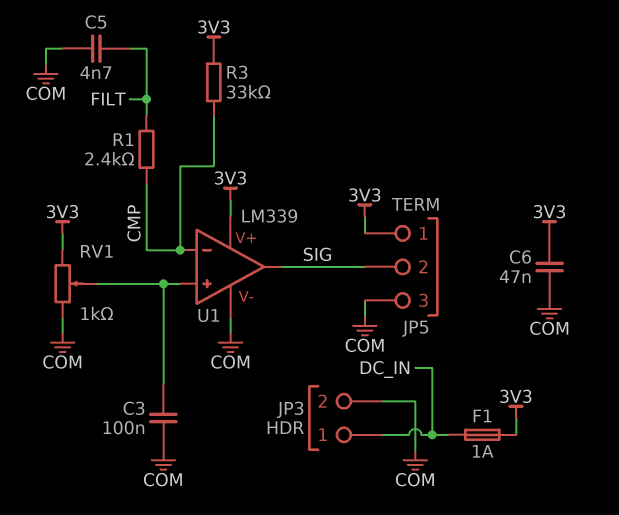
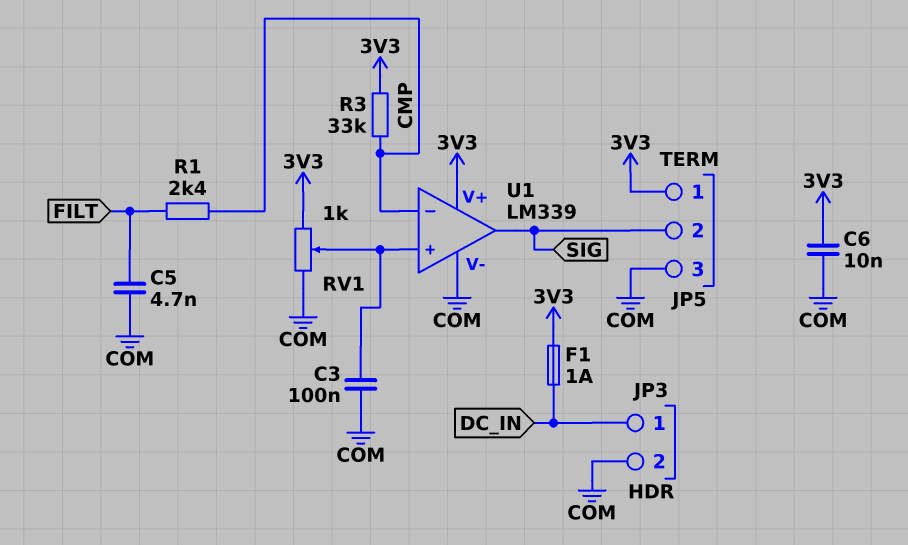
C6: 47nF (3V3, COM) -> 10nF (3V3, COM)

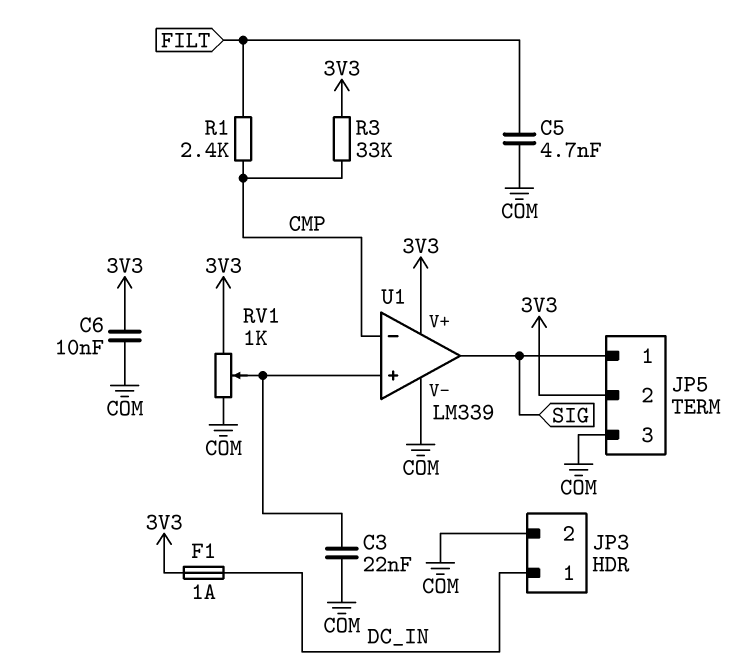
C3: 100nF (COM, U1/in+) -> 22nF (COM, U1/in+)
JP5 pin 1: 3V3 -> SIG
JP5 pin 2: SIG -> 3V3

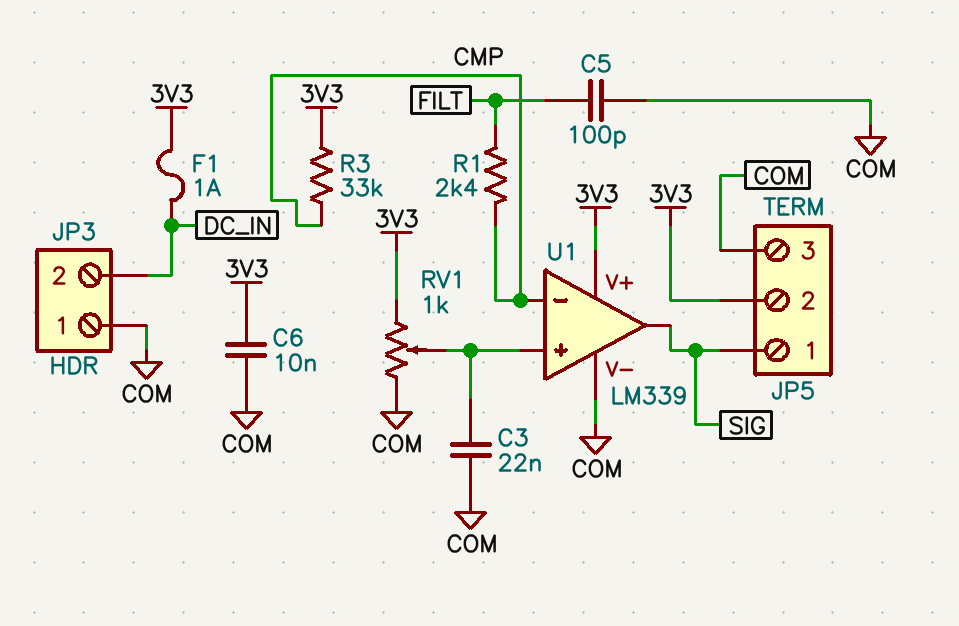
C5: 4.7nF (COM, FILT) -> 100pF (COM, FILT)
JP3 pin 1: DC_IN -> COM
JP3 pin 2: COM -> DC_IN

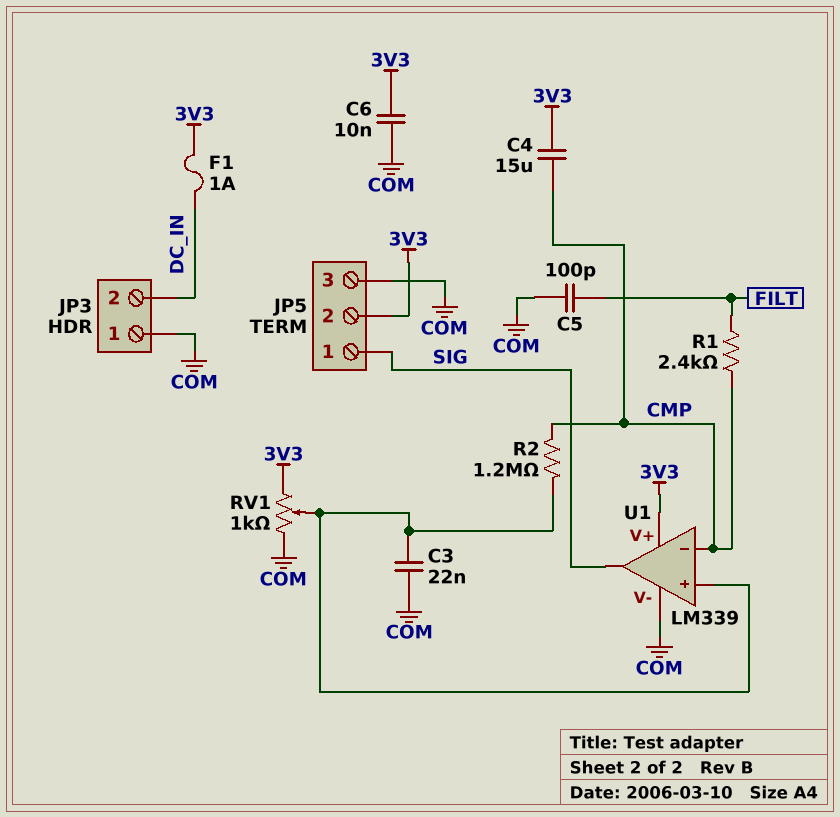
C4: none -> 15uF (3V3, CMP)
R2: none -> 1.2M (CMP, U1/in+)
R3: 33k (3V3, CMP) -> none

